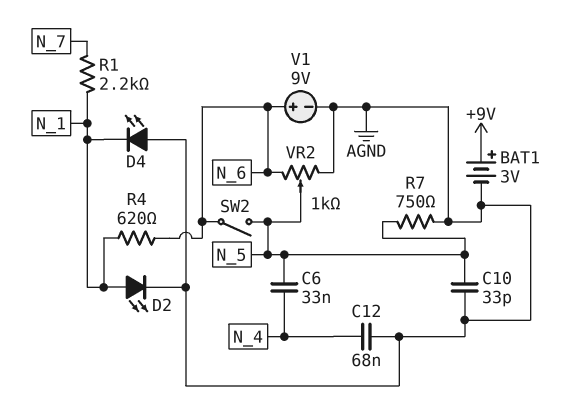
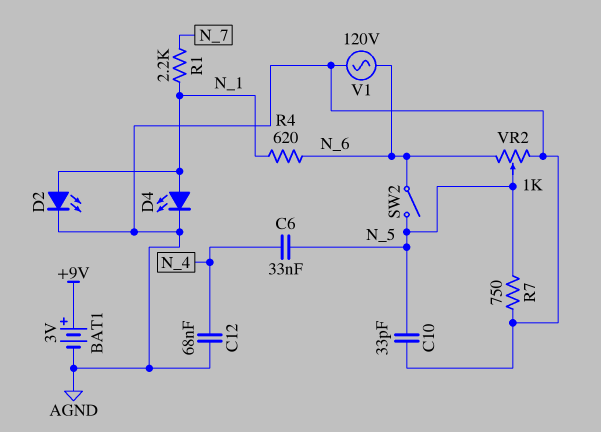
D4: LED (A AGND, K N_1) -> LED (A N_1, K AGND)
V1: 9V (plus N_6, minus AGND) -> AC 120V (AGND, N_6)

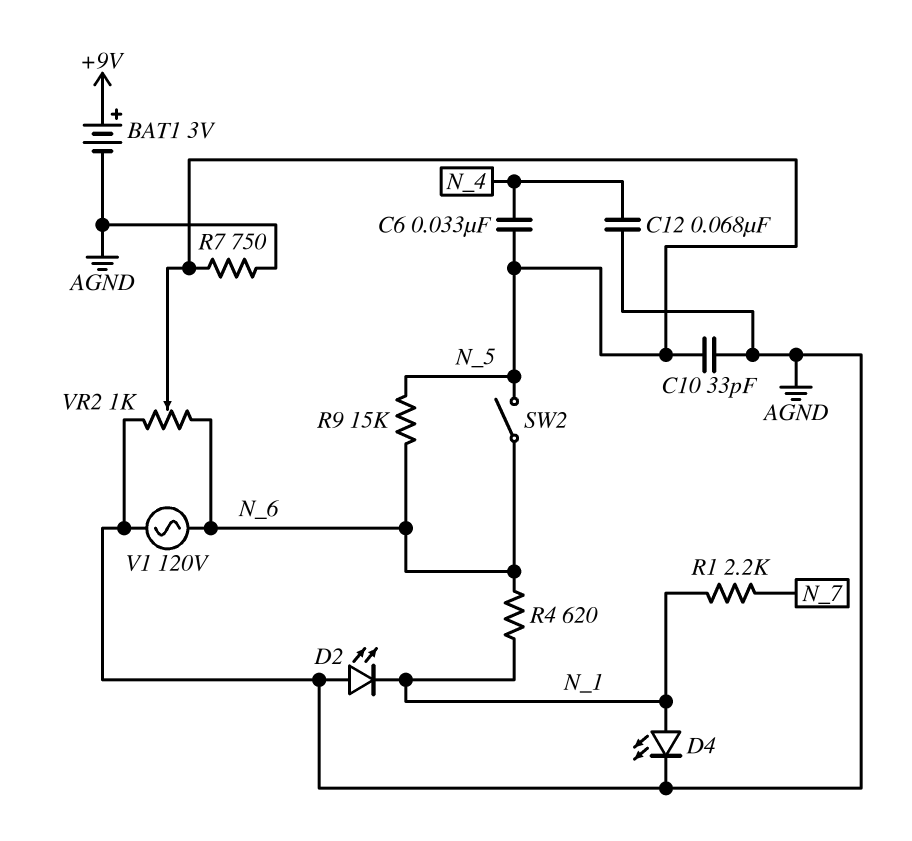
D2: LED (A N_1, K AGND) -> LED (A AGND, K N_1)
R9: none -> 15k (N_5, N_6)

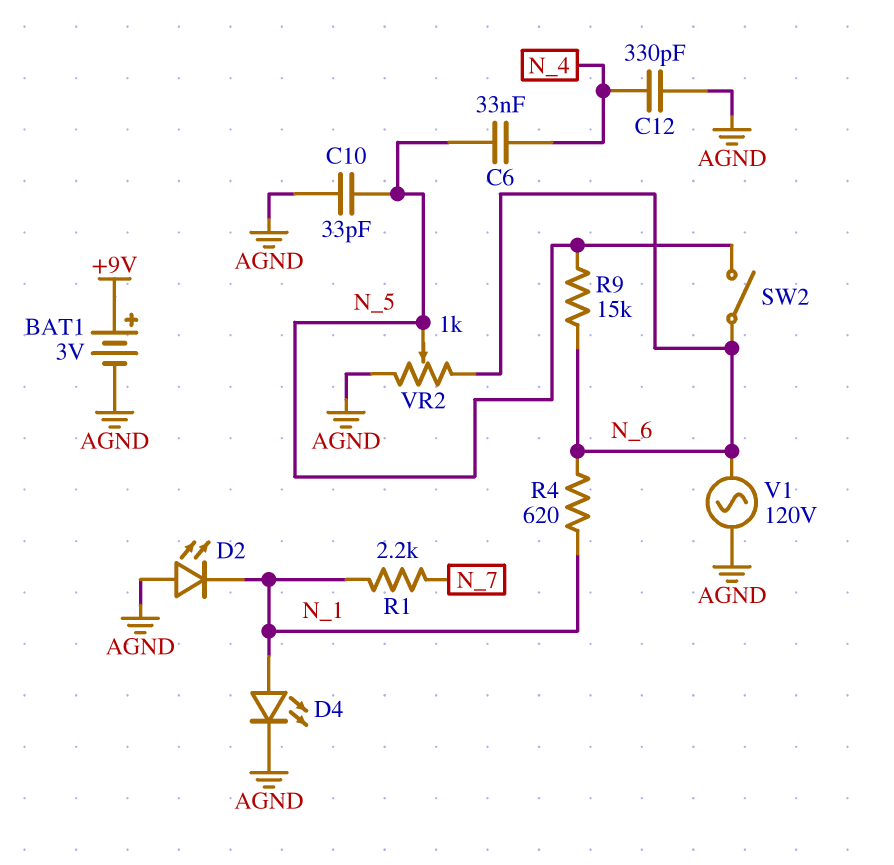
C12: 68nF (AGND, N_4) -> 330pF (AGND, N_4)
R7: 750 (AGND, N_5) -> none

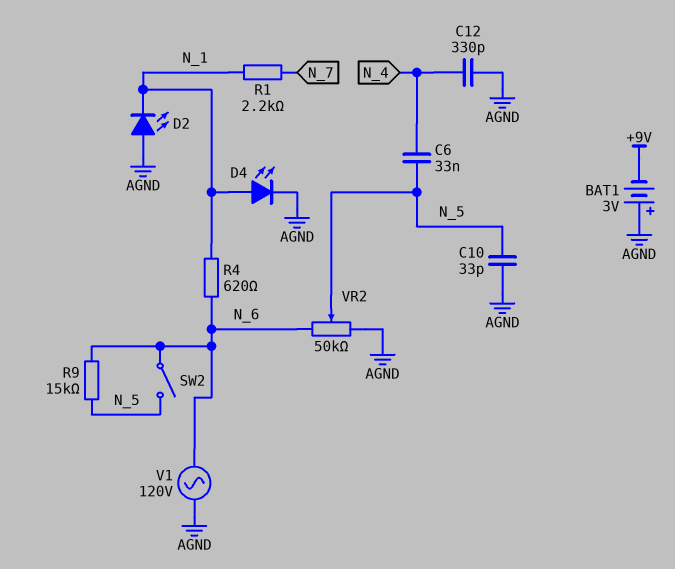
BAT1: 3V (plus +9V, minus AGND) -> 3V (plus AGND, minus +9V)
VR2: 1k (AGND, N_6, wiper N_5) -> 50k (AGND, N_6, wiper N_5)

